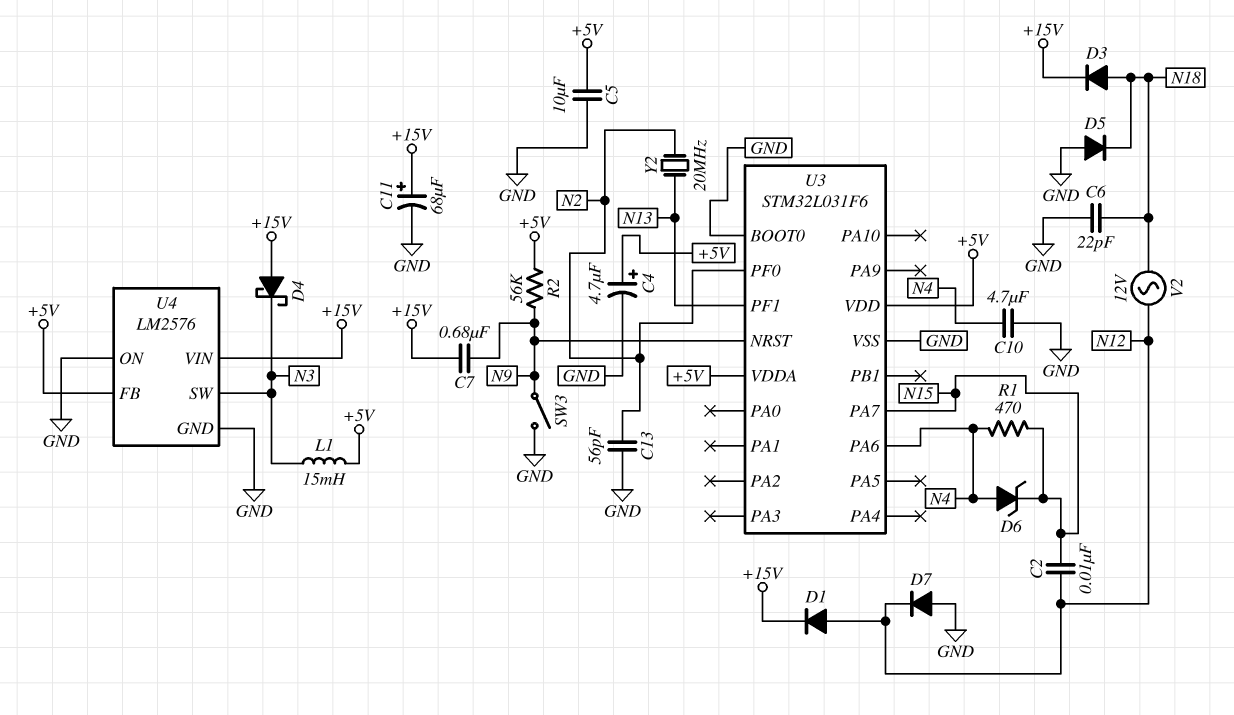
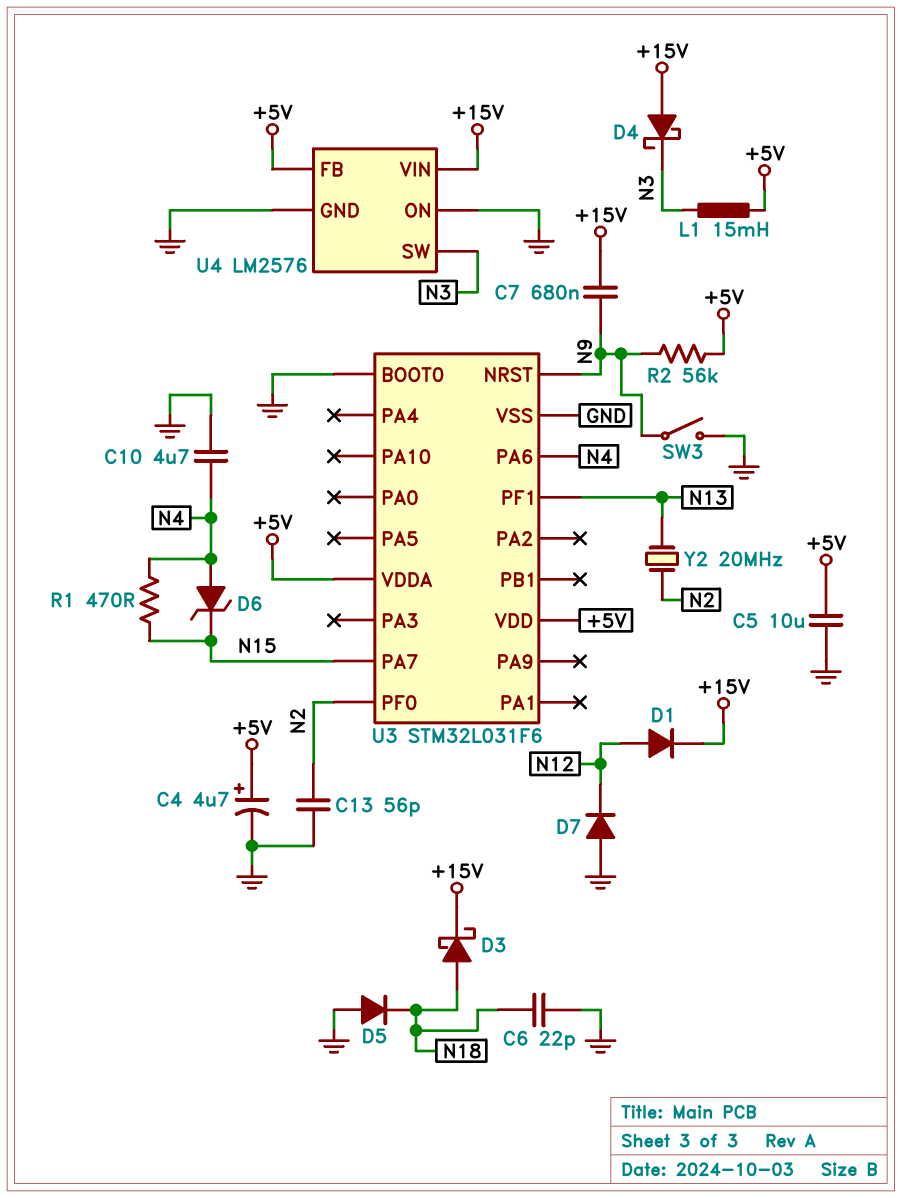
C2: 10nF (N12, N15) -> none
C11: 68uF (plus +15V, minus GND) -> none
D3: diode (A N18, K +15V) -> schottky (A N18, K +15V)
V2: AC 12V (N12, N18) -> none

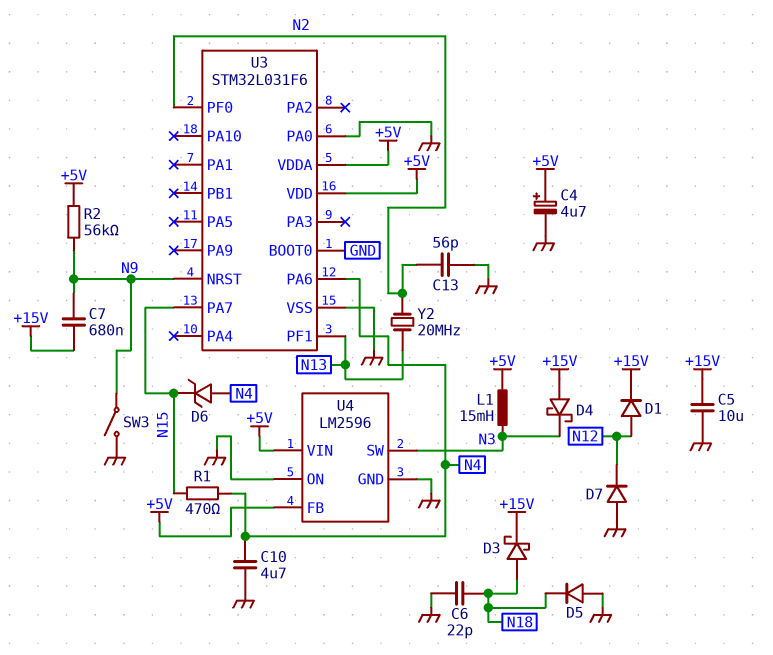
C5: 10uF (+5V, GND) -> 10uF (+15V, GND)
U3 pin PA0: none -> GND
U4: LM2576 -> LM2596
U4 pin VIN: +15V -> +5V

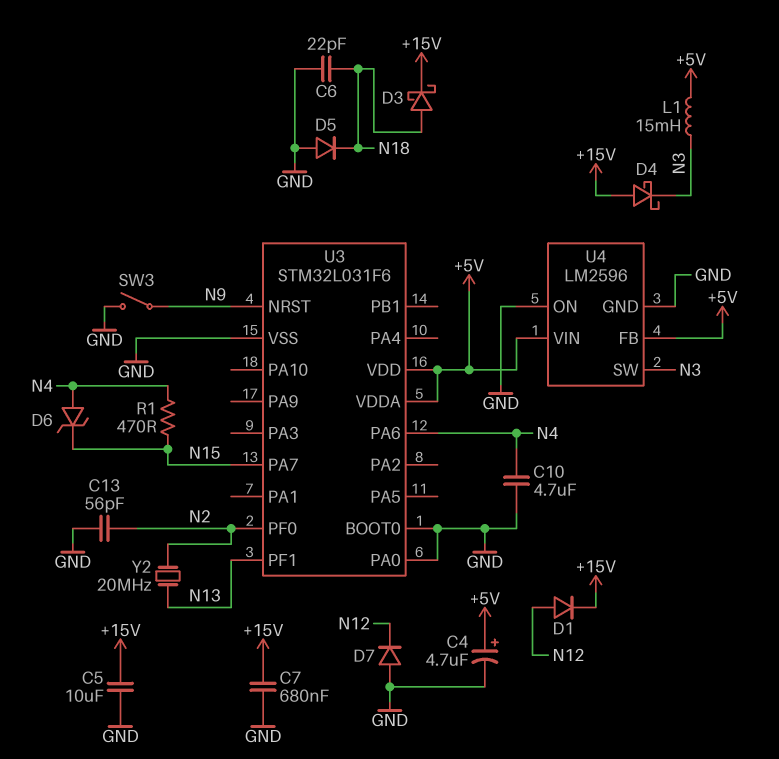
C7: 680nF (+15V, N9) -> 680nF (+15V, GND)
R2: 56k (+5V, N9) -> none

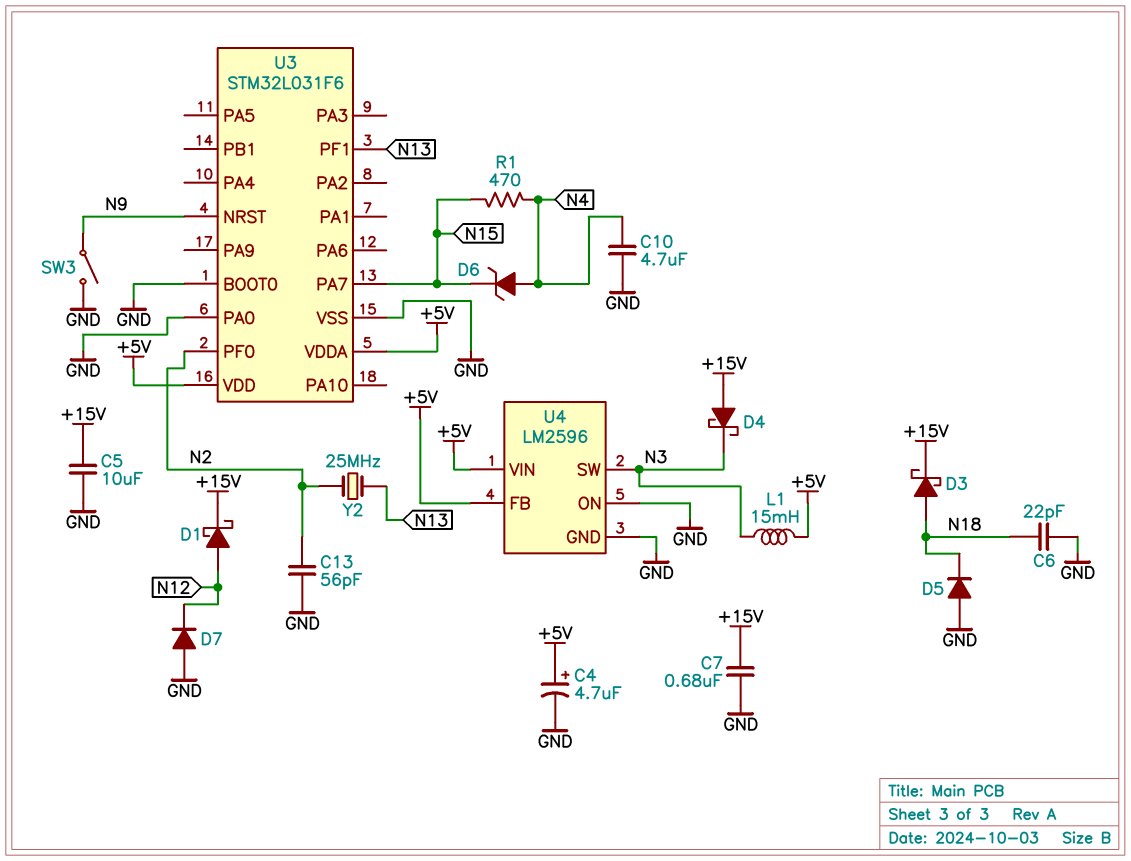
D1: diode (A N12, K +15V) -> schottky (A N12, K +15V)
U3 pin PA6: N4 -> none
Y2: 20MHz (N2, N13) -> 25MHz (N2, N13)

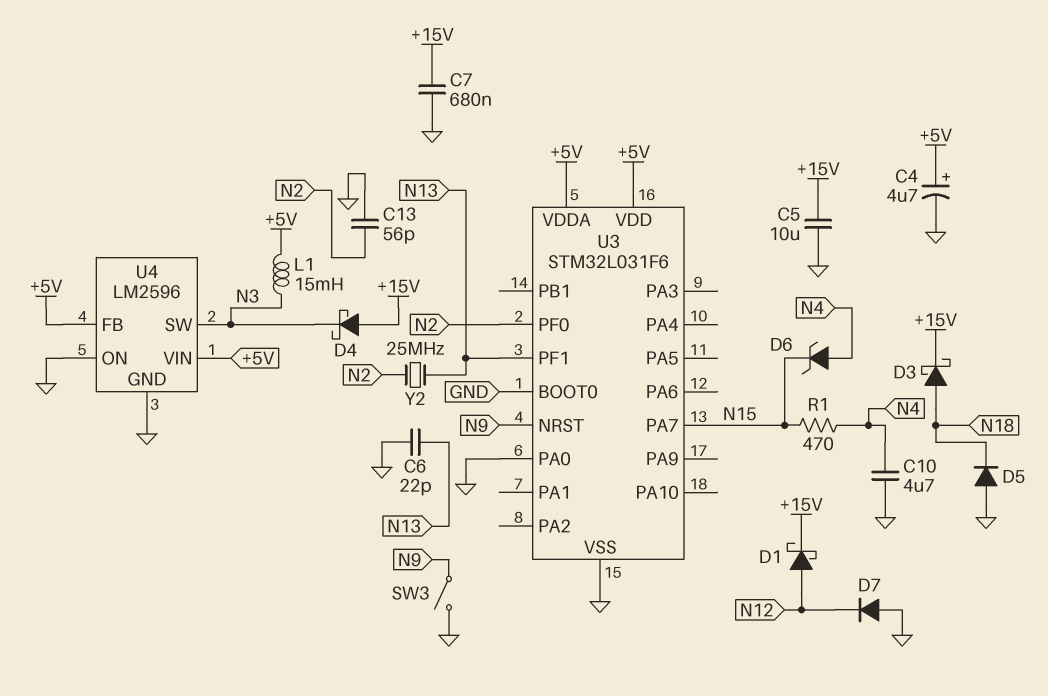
C6: 22pF (GND, N18) -> 22pF (GND, N13)

